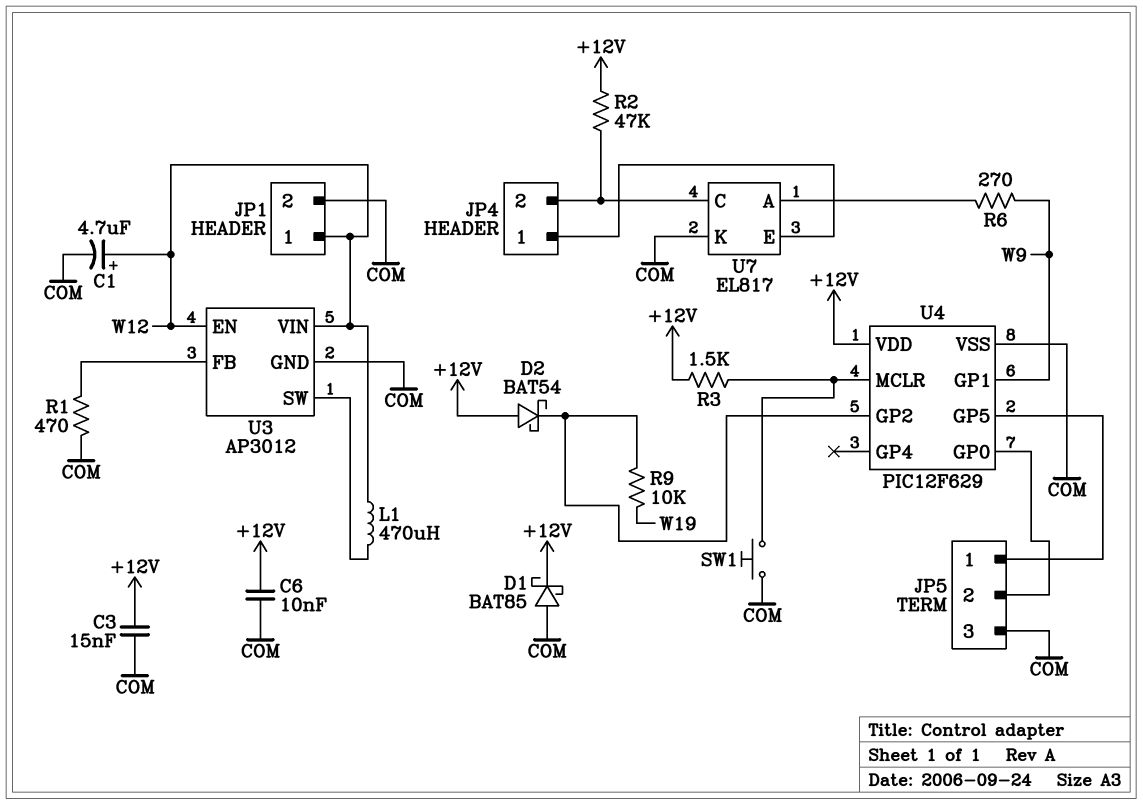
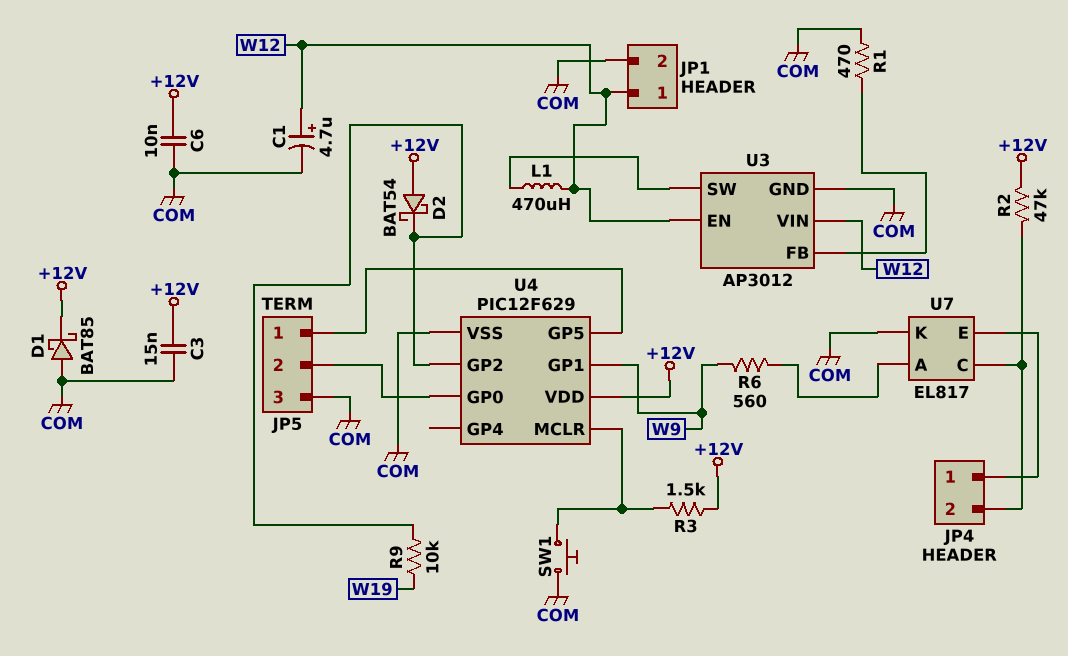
R6: 270 (U7/A, W9) -> 560 (U7/A, W9)

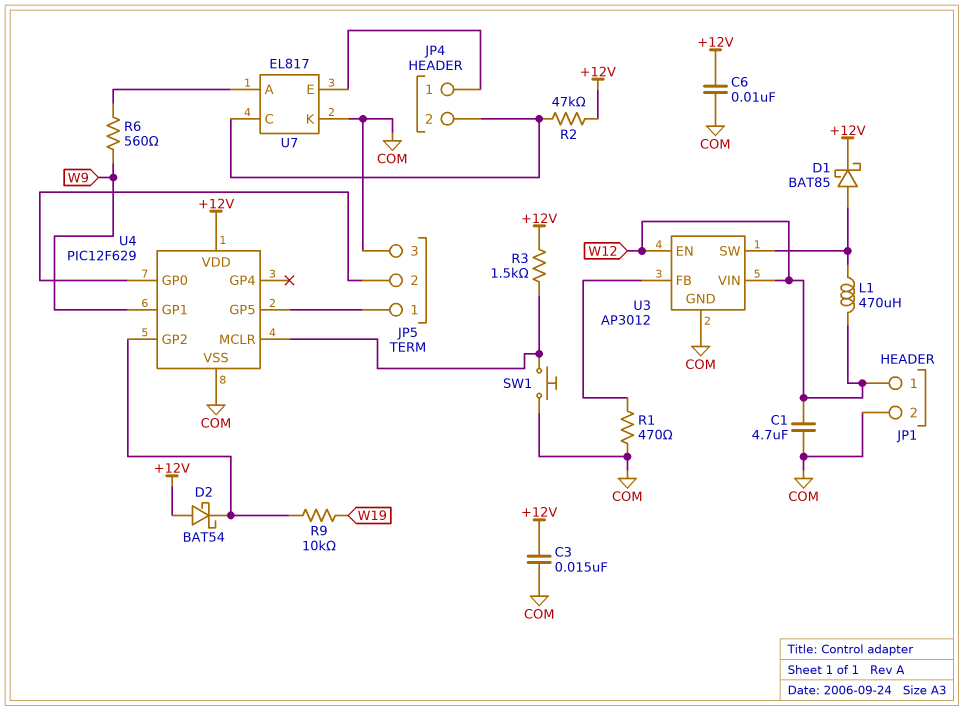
C1: 4.7uF (plus W12, minus COM) -> 4.7uF (COM, W12)
D1: schottky BAT85 (A COM, K +12V) -> schottky BAT85 (A U3/SW, K +12V)

